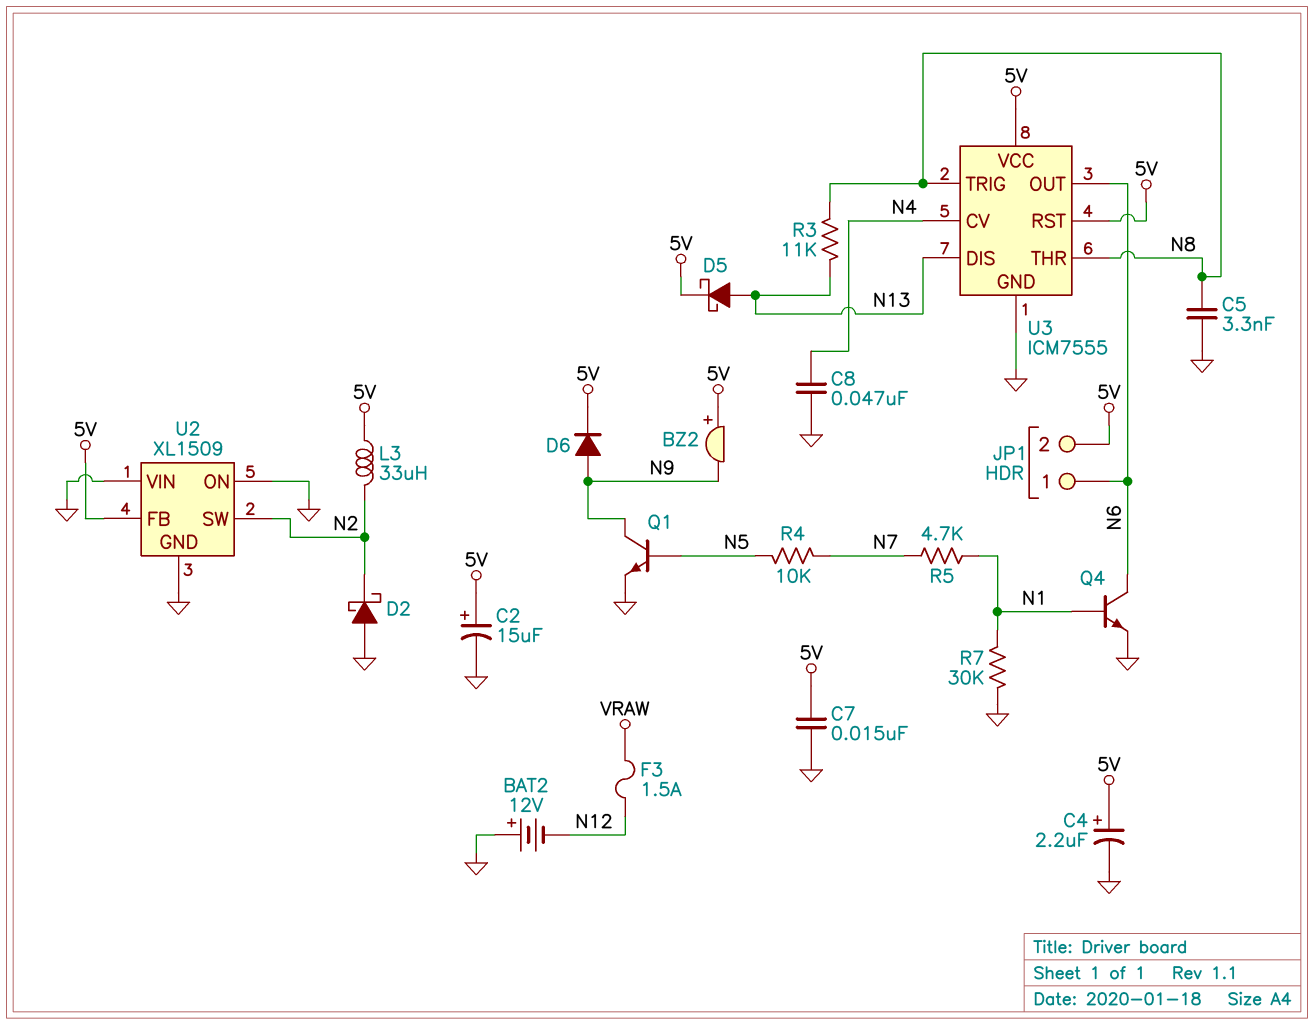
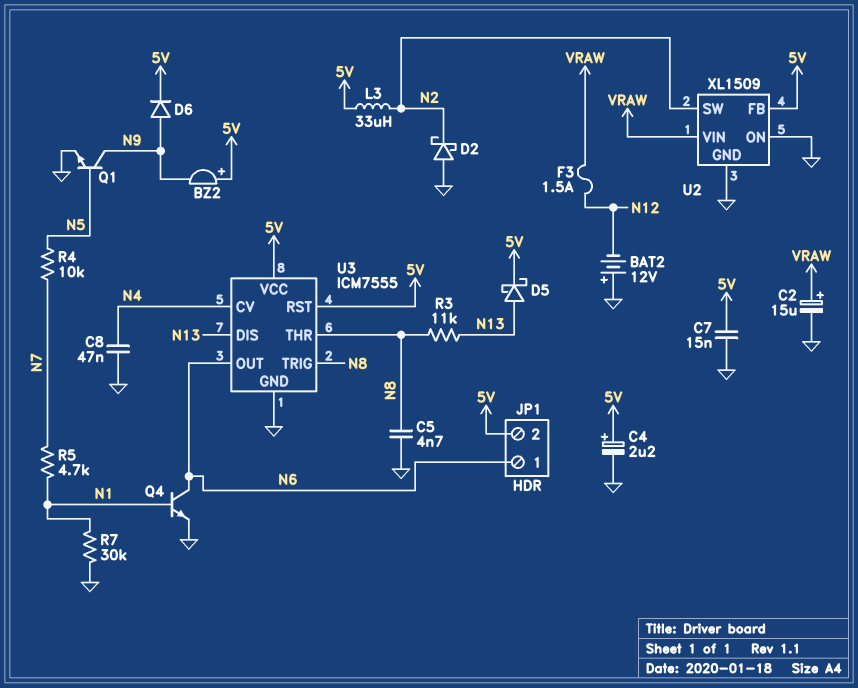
C2: 15uF (plus 5V, minus GND) -> 15uF (plus VRAW, minus GND)
C5: 3.3nF (GND, N8) -> 4.7nF (GND, N8)
U2 pin VIN: GND -> VRAW

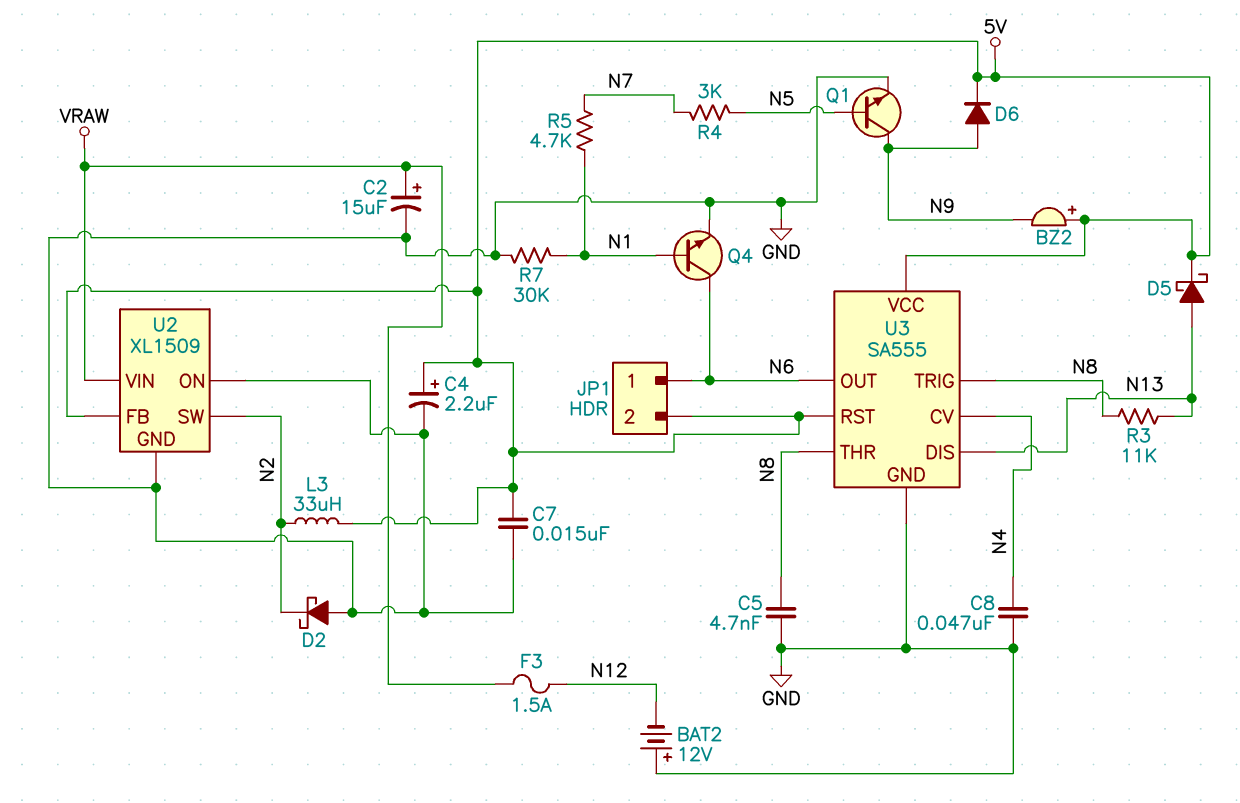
R4: 10k (N5, N7) -> 3k (N5, N7)
U3: ICM7555 -> SA555

